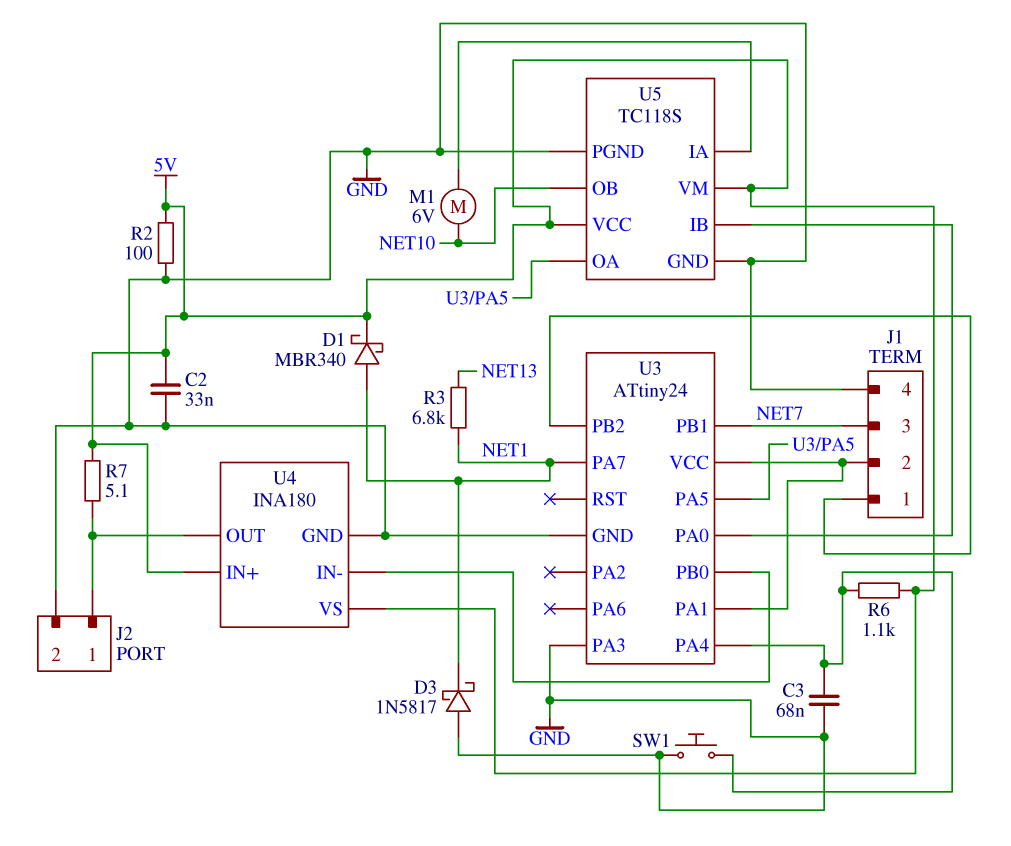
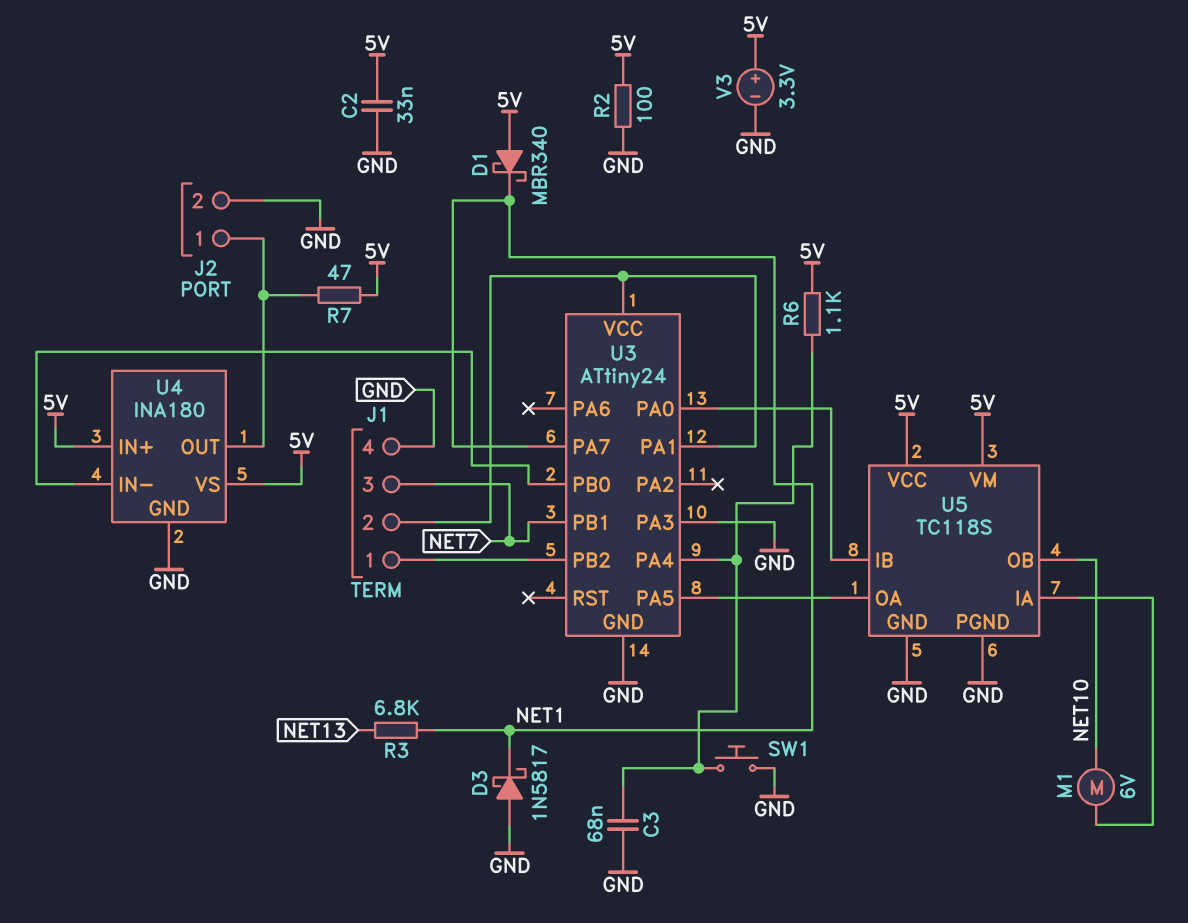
D1: schottky MBR340 (A NET1, K 5V) -> schottky MBR340 (A 5V, K NET1)
R7: 5.1 (5V, J2/1) -> 47 (5V, J2/1)
V3: none -> 3.3V (plus 5V, minus GND)

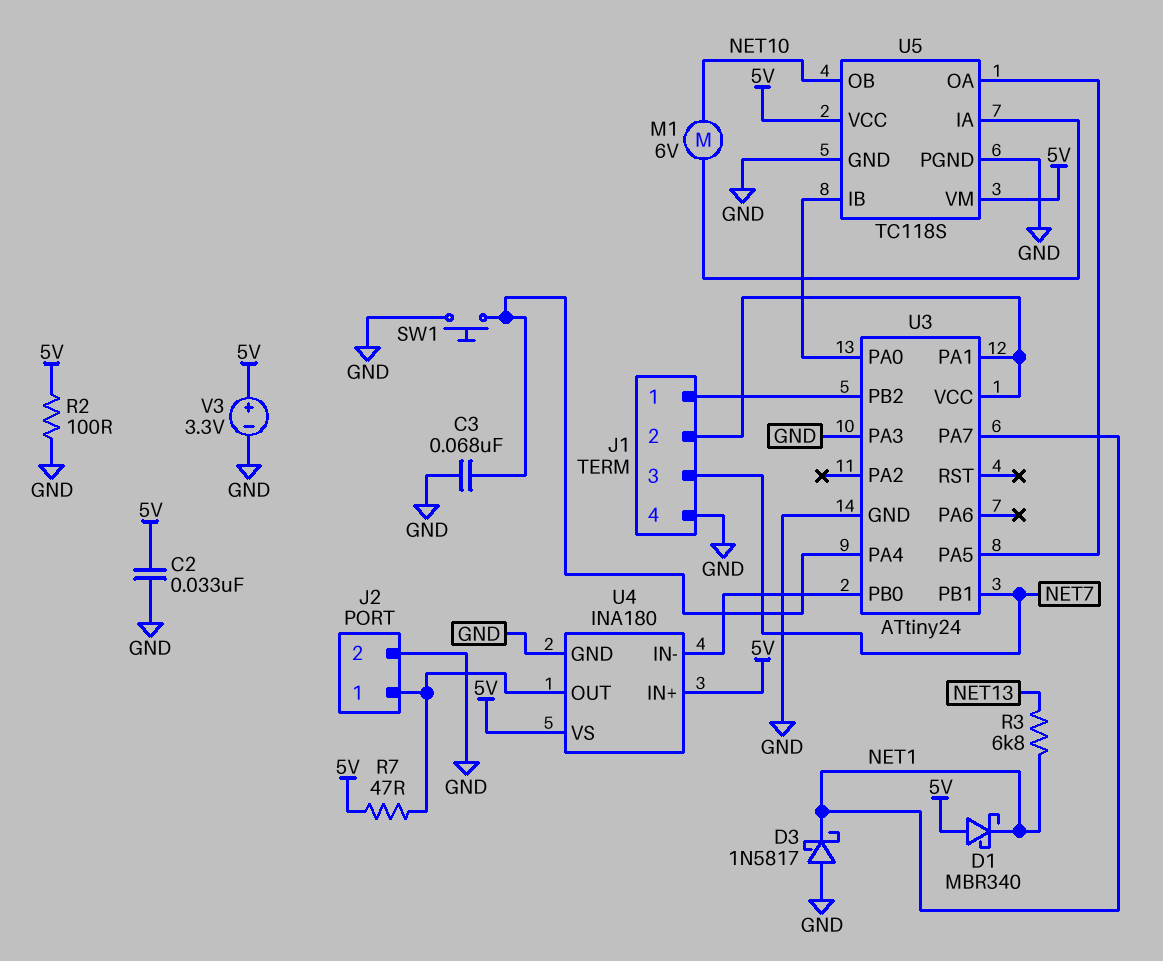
R6: 1.1k (5V, U3/PA4) -> none

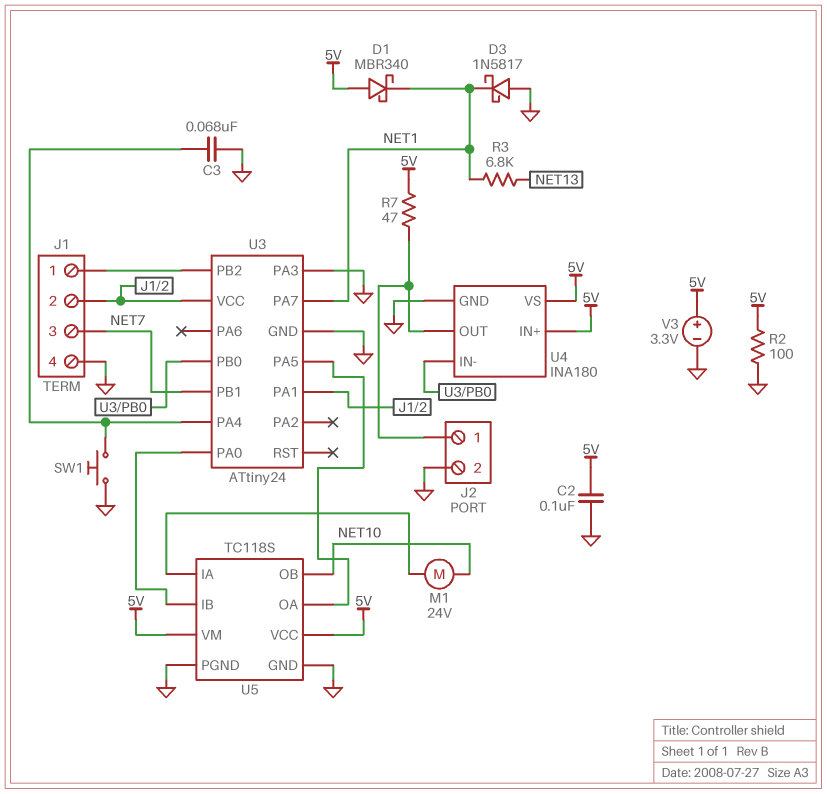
C2: 33nF (5V, GND) -> 100nF (5V, GND)
M1: motor 6V (NET10, U5/IA) -> motor 24V (NET10, U5/IA)

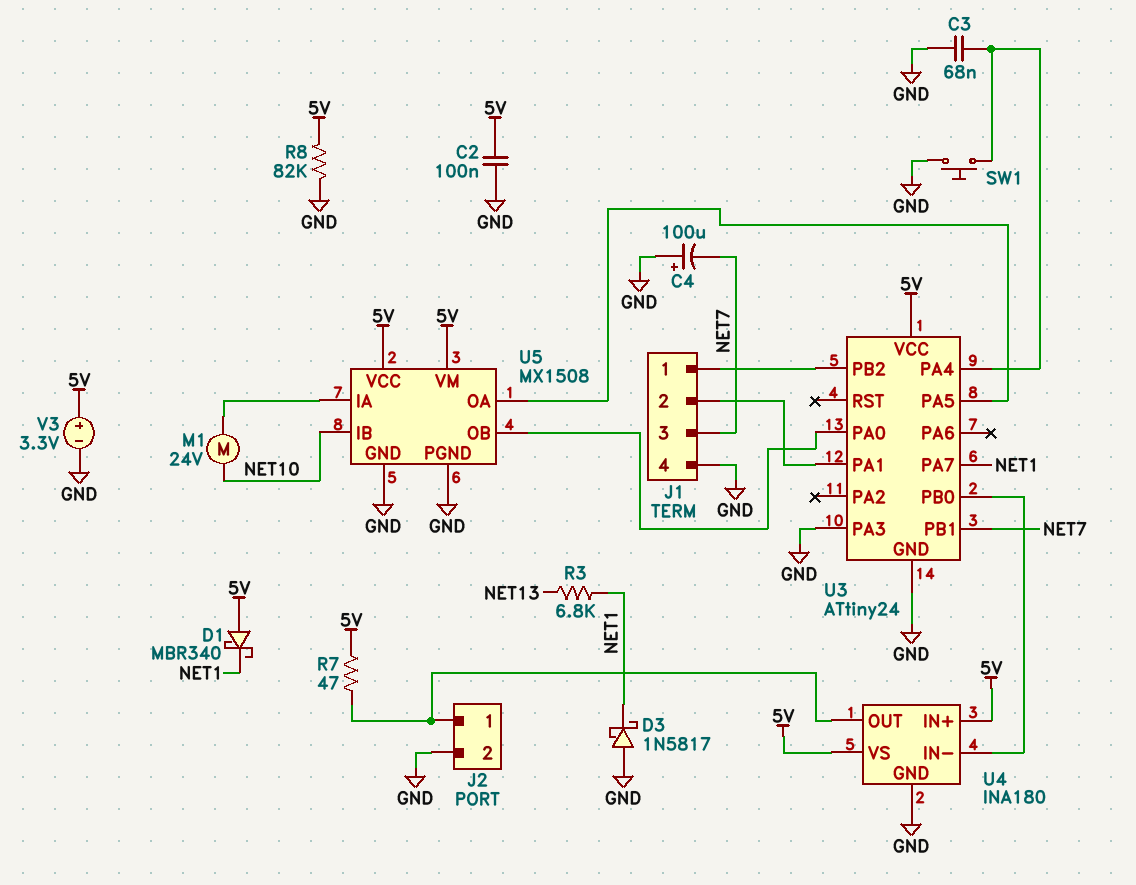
C4: none -> 100uF (plus GND, minus NET7)
R2: 100 (5V, GND) -> none
R8: none -> 82k (5V, GND)
U3 pin VCC: J1/2 -> 5V
U5: TC118S -> MX1508
U5 pin IB: U3/PA0 -> NET10
U5 pin OB: NET10 -> U3/PA0

